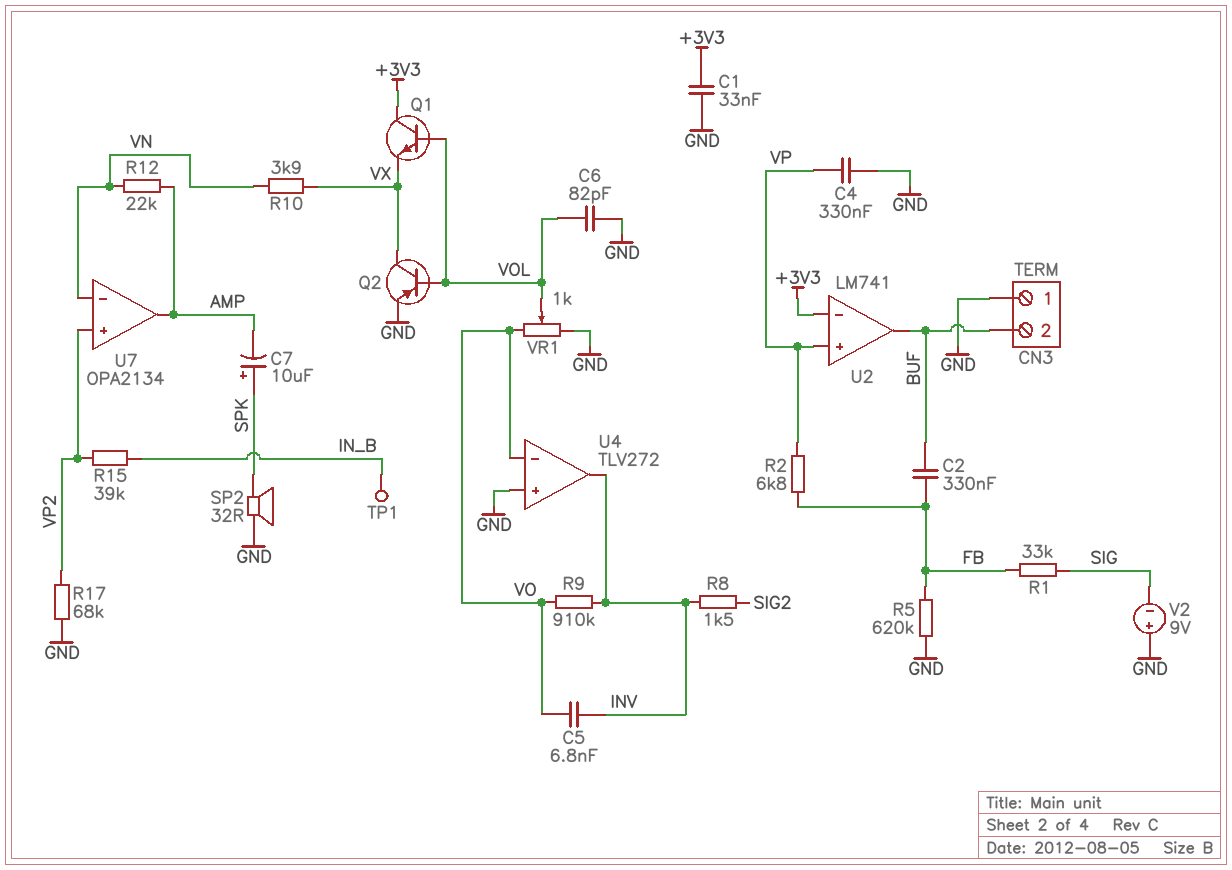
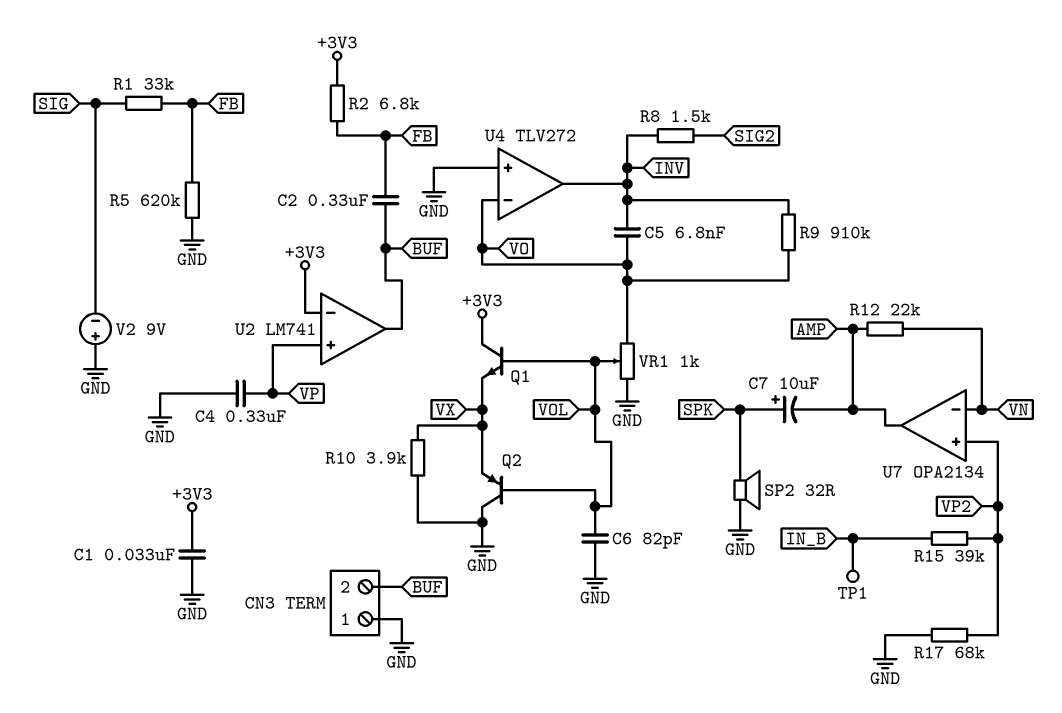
Q2: PNP (B VOL, C VX, E GND) -> PNP (B VOL, C GND, E VX)
R2: 6.8k (FB, VP) -> 6.8k (+3V3, FB)
R10: 3.9k (VN, VX) -> 3.9k (GND, VX)

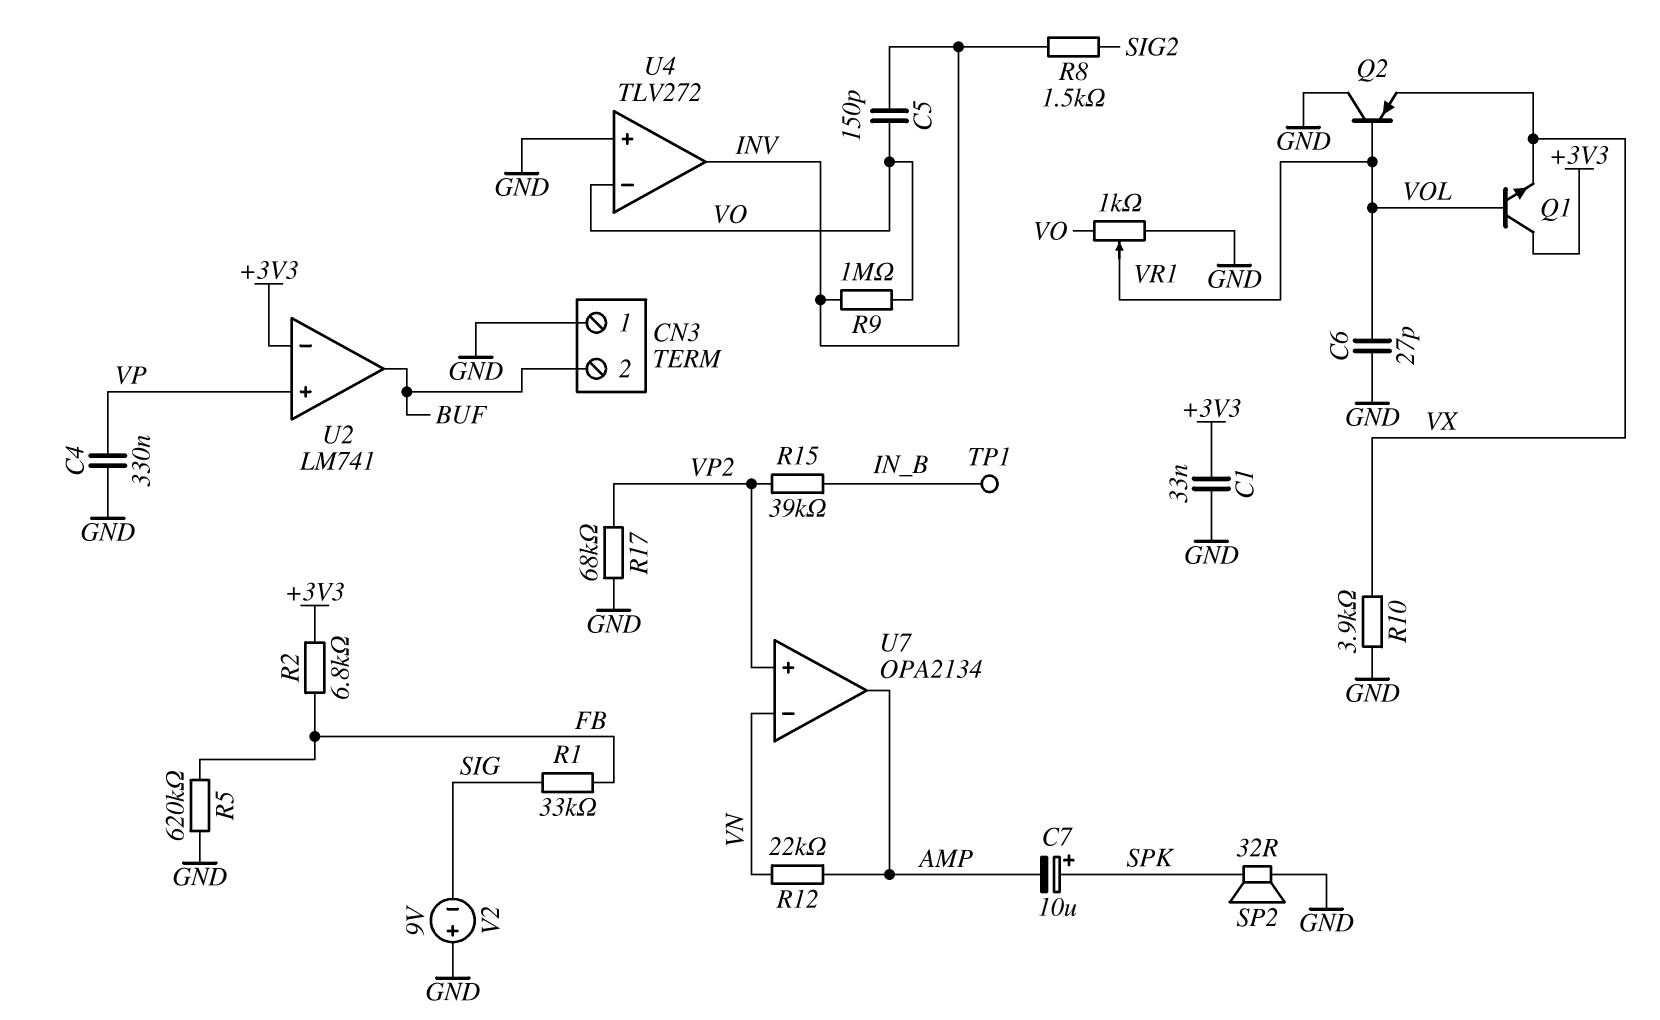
C2: 330nF (BUF, FB) -> none
C5: 6.8nF (INV, VO) -> 150pF (INV, VO)
C6: 82pF (GND, VOL) -> 27pF (GND, VOL)
R9: 910k (INV, VO) -> 1M (INV, VO)

